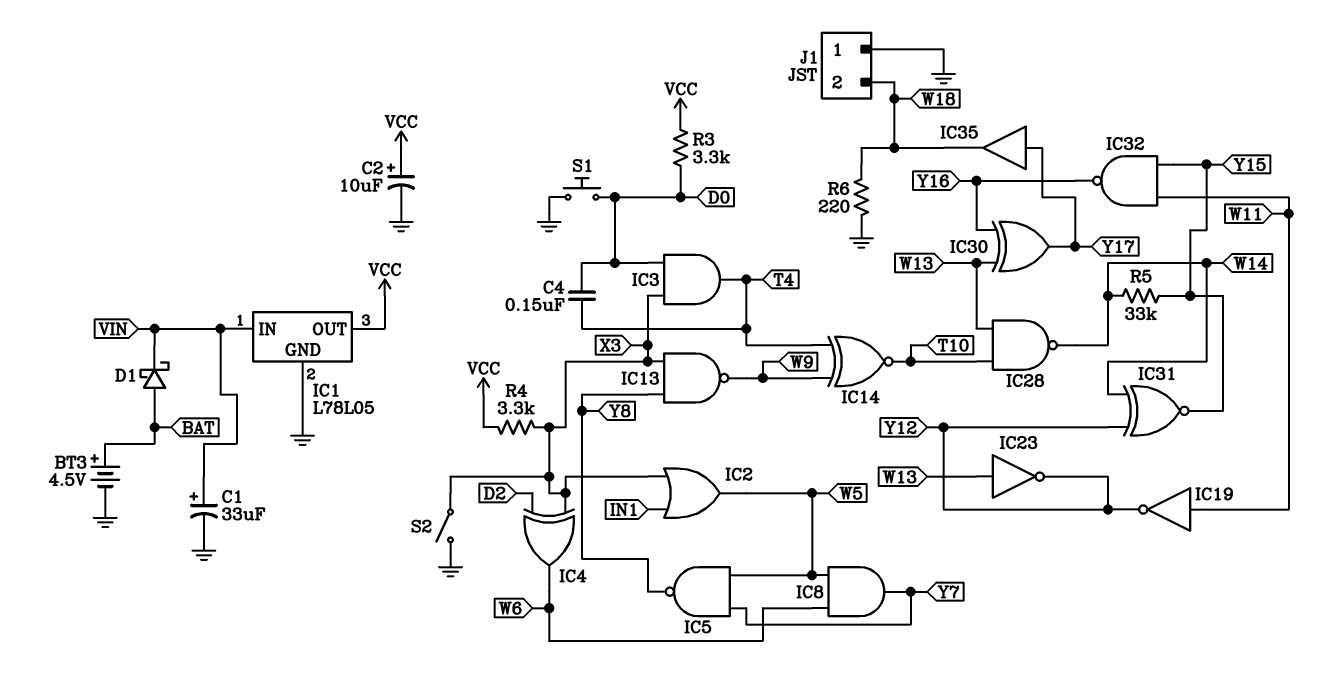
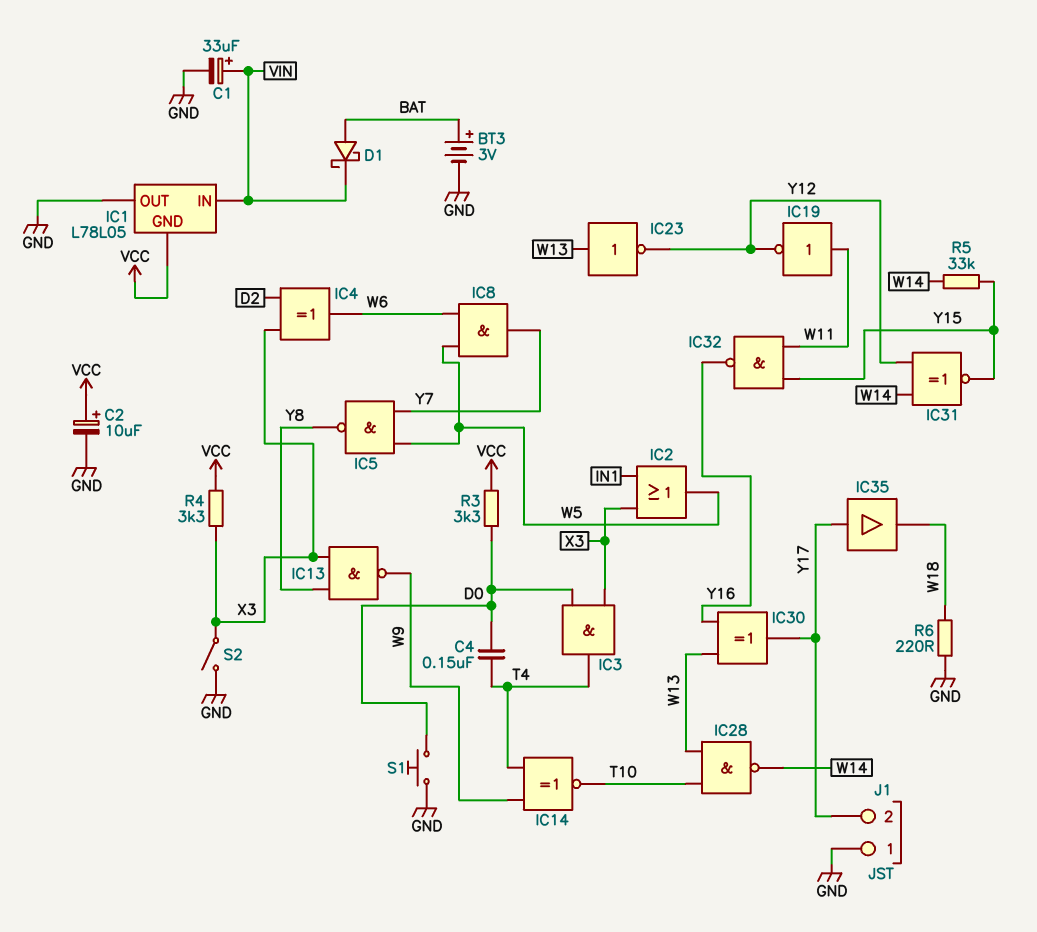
BT3: 4.5V (plus BAT, minus GND) -> 3V (plus BAT, minus GND)
IC1 pin GND: GND -> VCC
IC1 pin OUT: VCC -> GND
J1 pin 2: W18 -> Y17

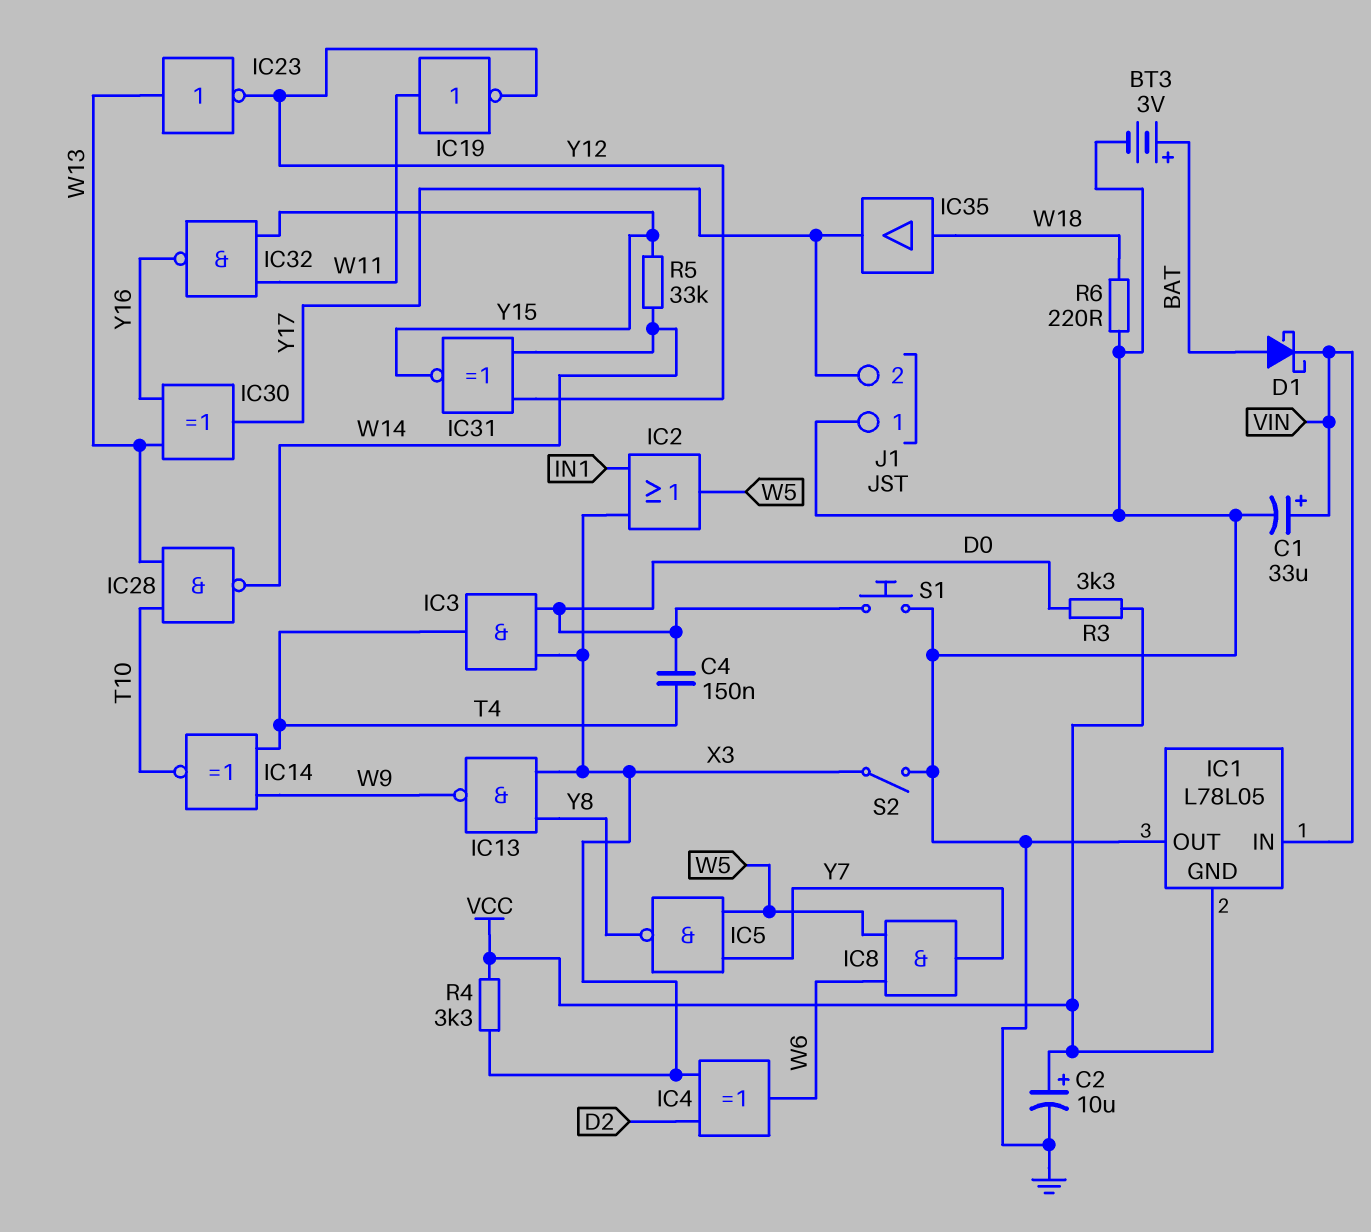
IC35: buffer (in Y17, out W18) -> buffer (in W18, out Y17)

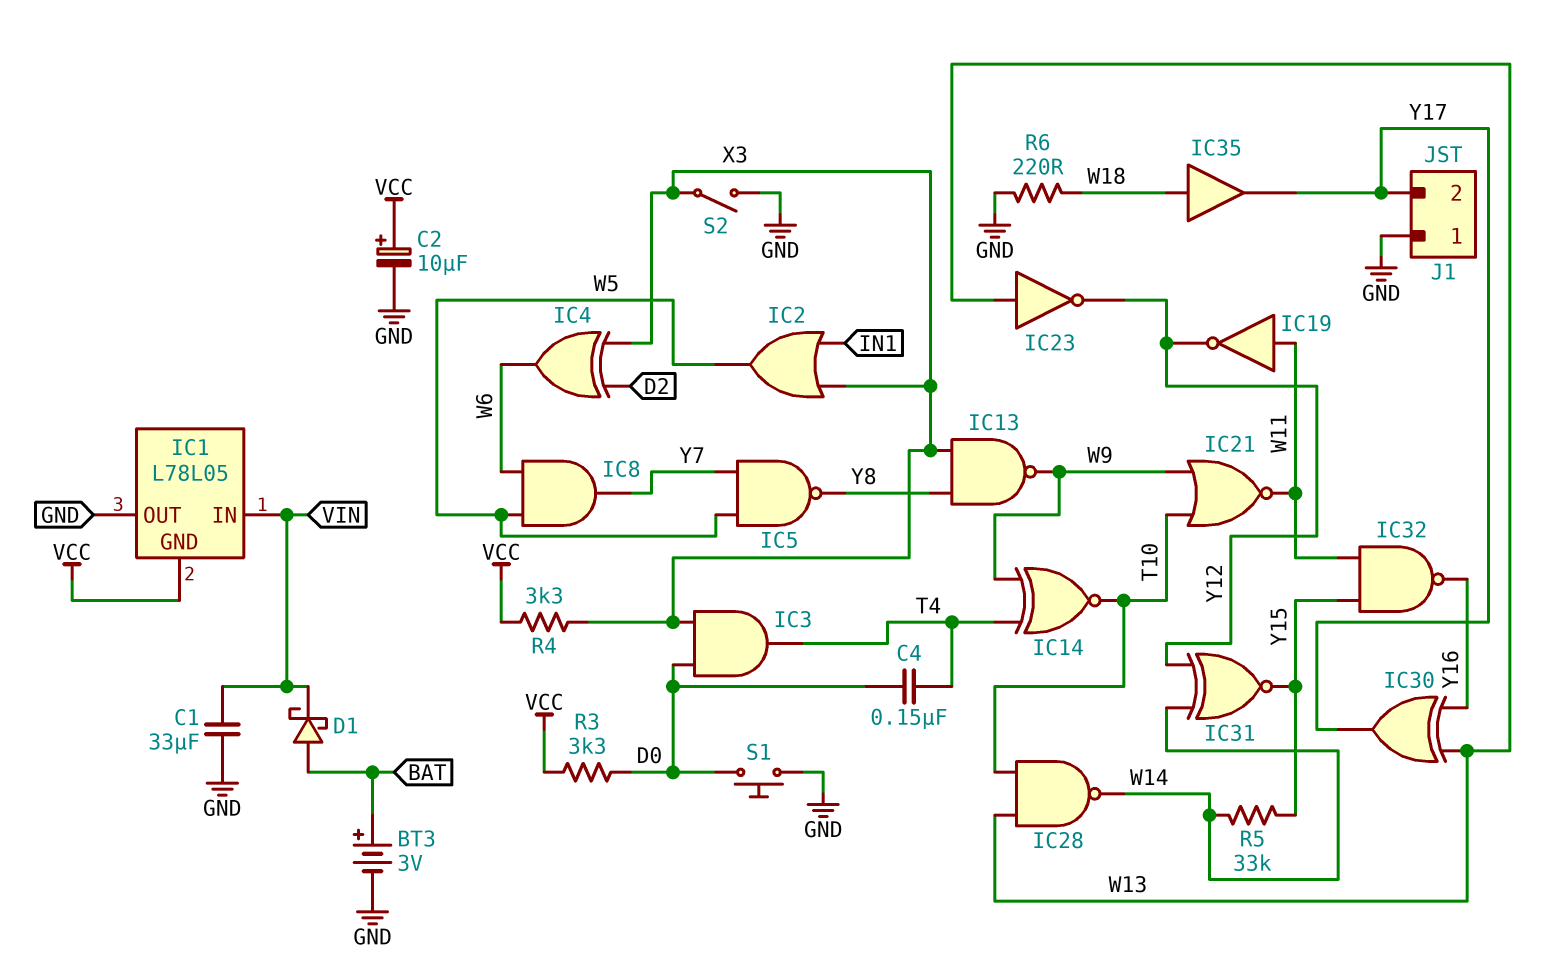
C1: 33uF (plus VIN, minus GND) -> 33uF (GND, VIN)
IC21: none -> NOR (in T10, in W9, out W11)

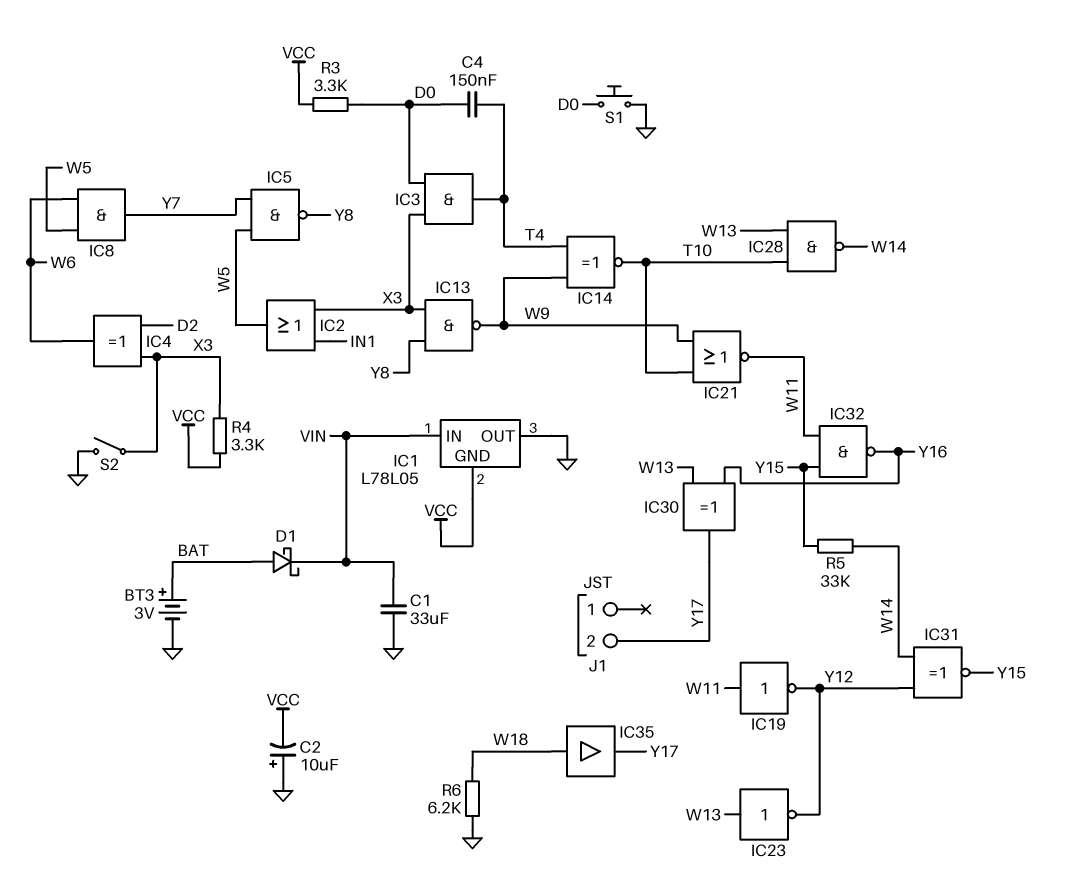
C2: 10uF (plus VCC, minus GND) -> 10uF (plus GND, minus VCC)
J1 pin 1: GND -> none
R6: 220 (GND, W18) -> 6.2k (GND, W18)

